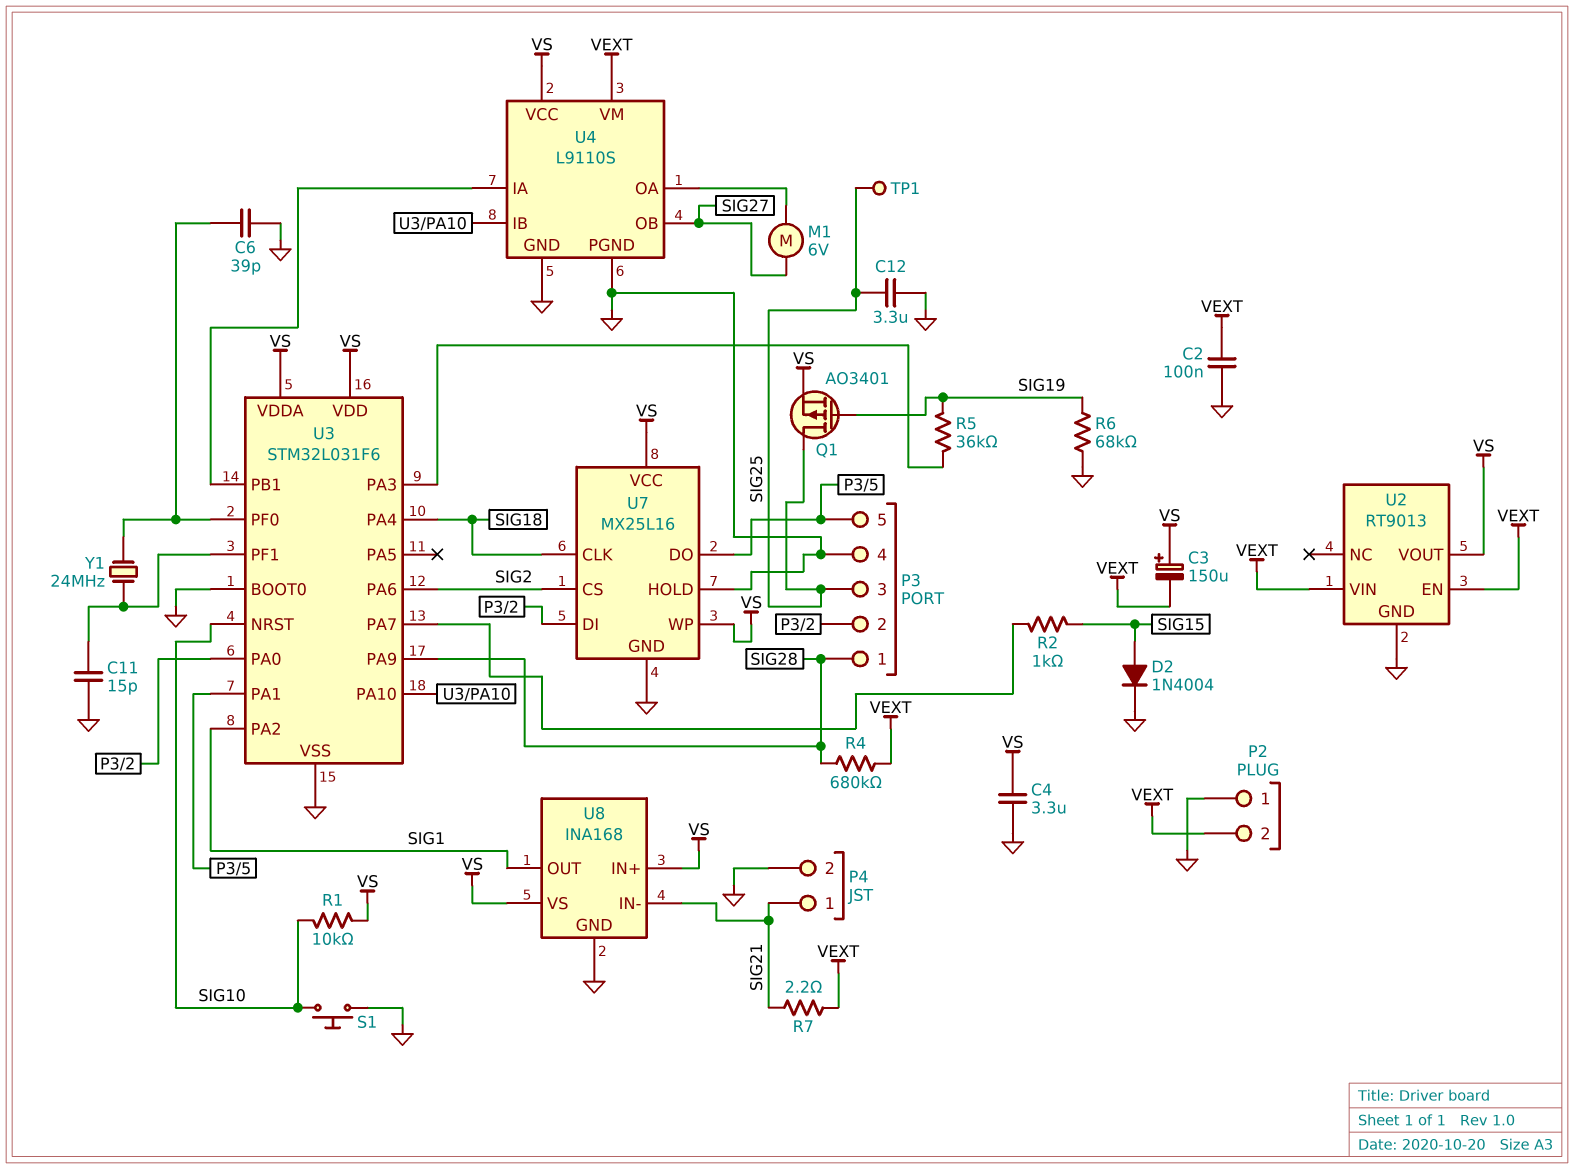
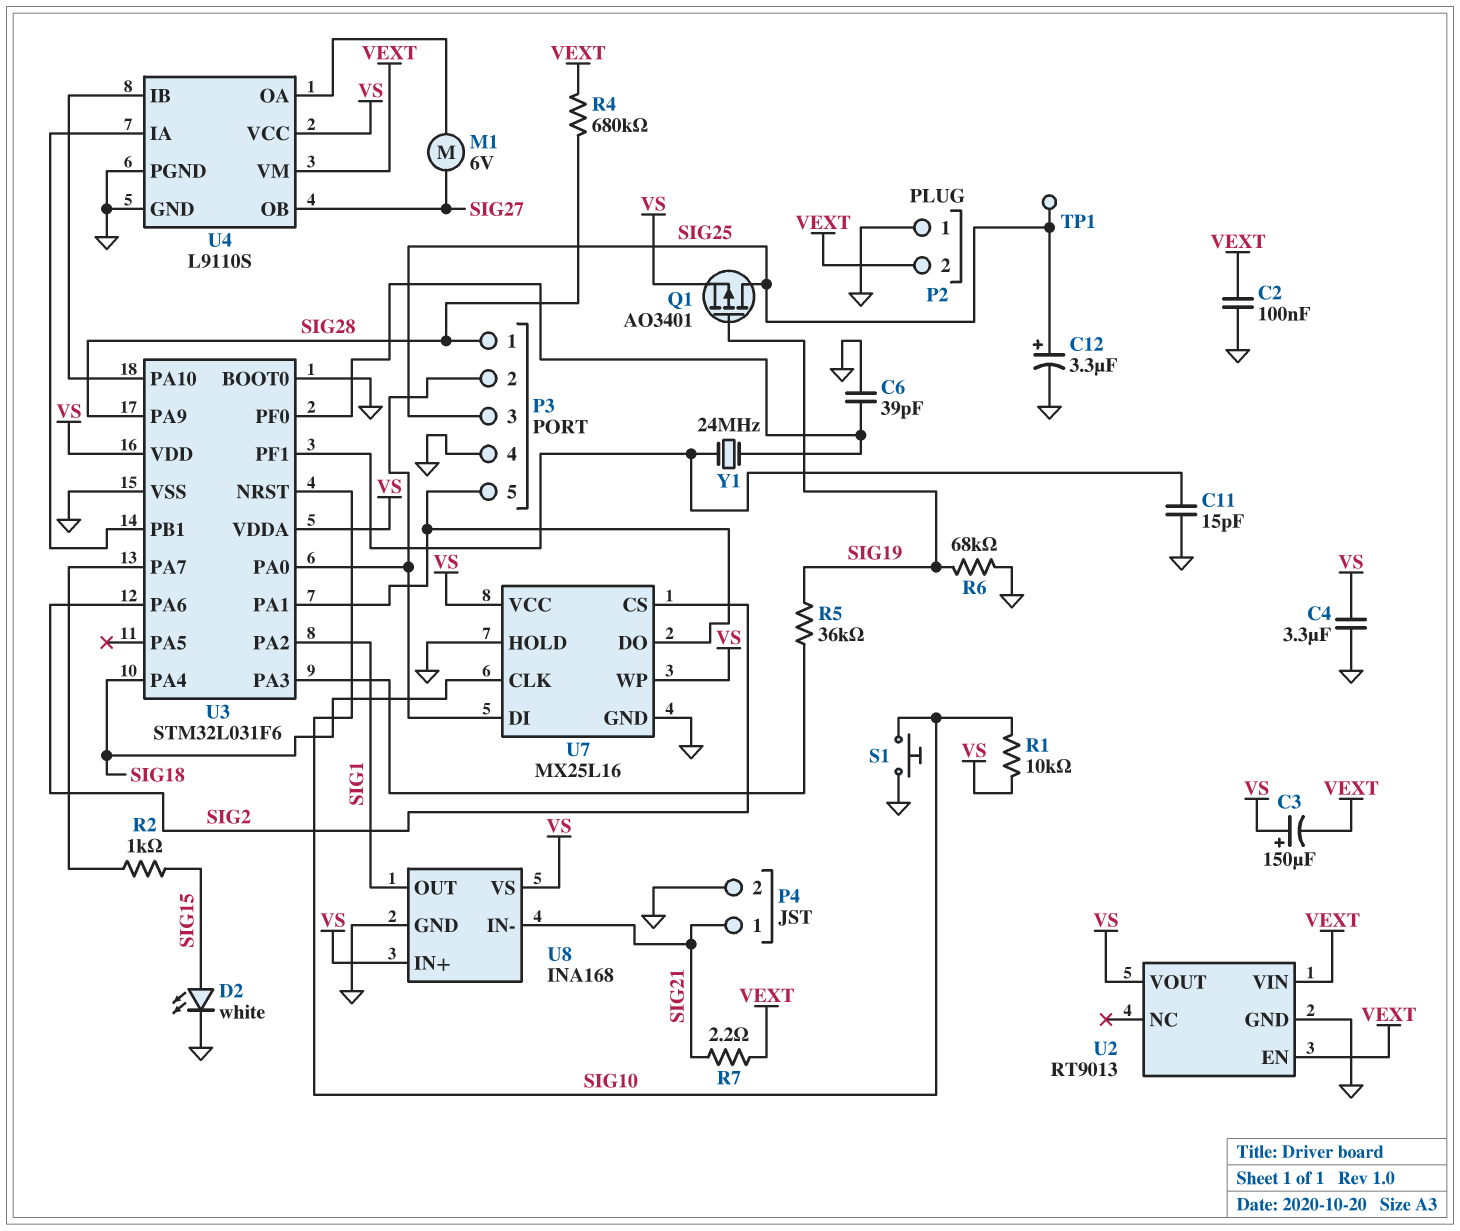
C12: 3.3uF (GND, SIG25) -> 3.3uF (plus SIG25, minus GND)
D2: diode 1N4004 (A SIG15, K GND) -> LED white (A SIG15, K GND)

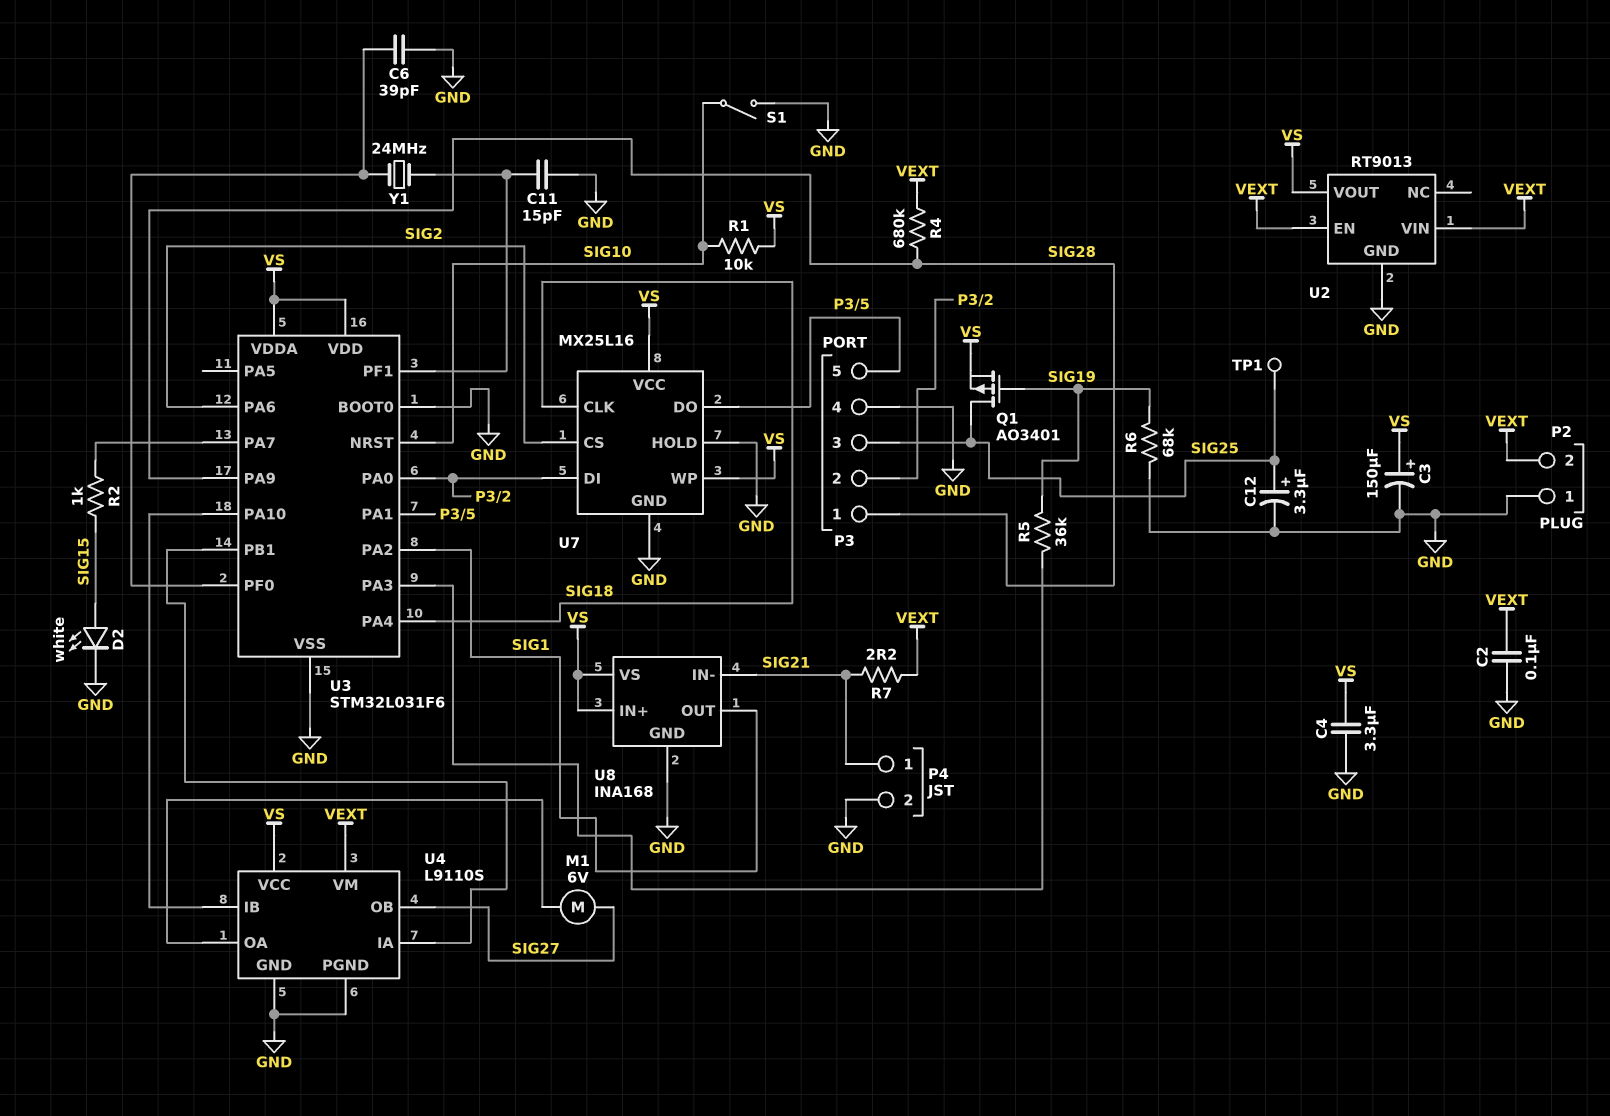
C3: 150uF (plus VS, minus VEXT) -> 150uF (plus VS, minus GND)
S1: button (GND, SIG10) -> switch (GND, SIG10)

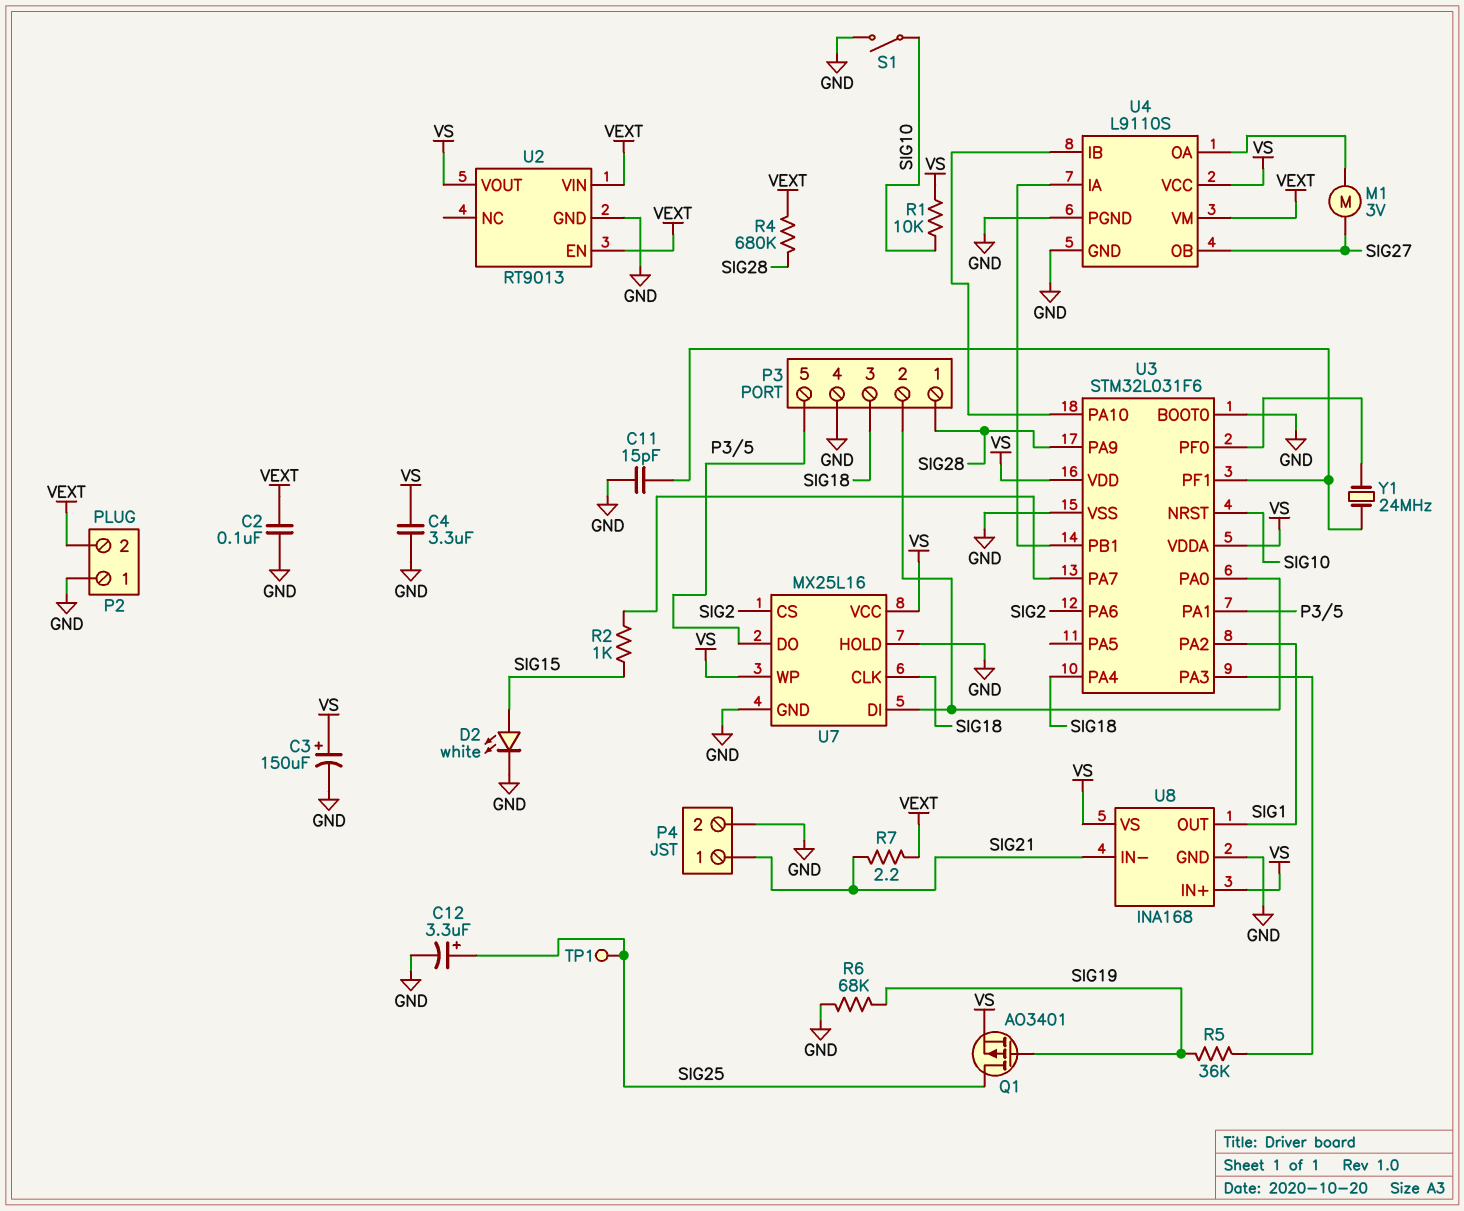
C6: 39pF (GND, U3/PF0) -> none
M1: motor 6V (SIG27, U4/OA) -> motor 3V (SIG27, U4/OA)
P3 pin 3: SIG25 -> SIG18

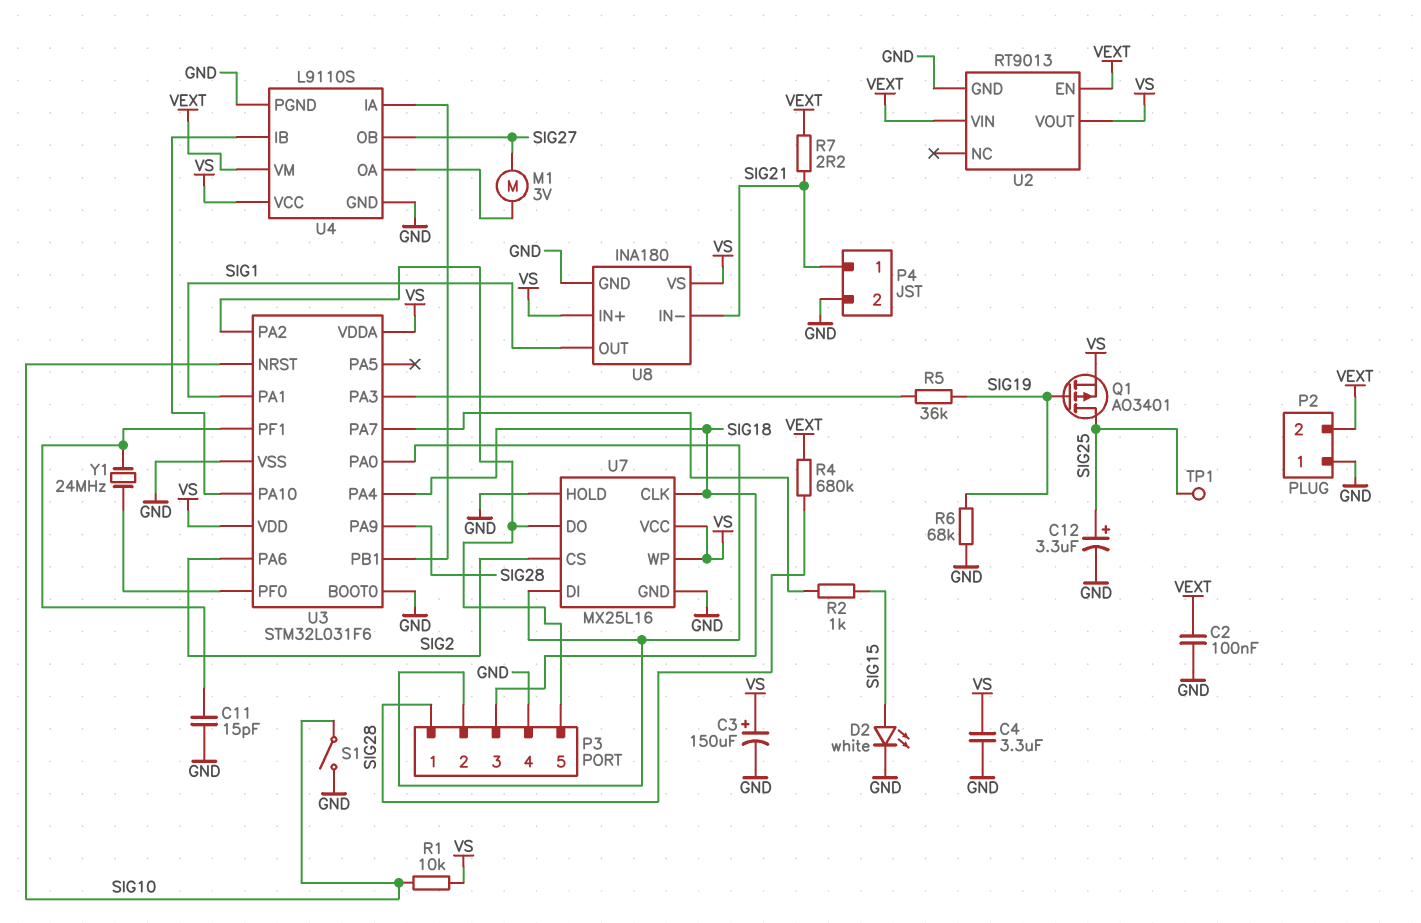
U3 pin PA1: P3/5 -> SIG1
U3 pin PA2: SIG1 -> P3/5
U8: INA168 -> INA180

